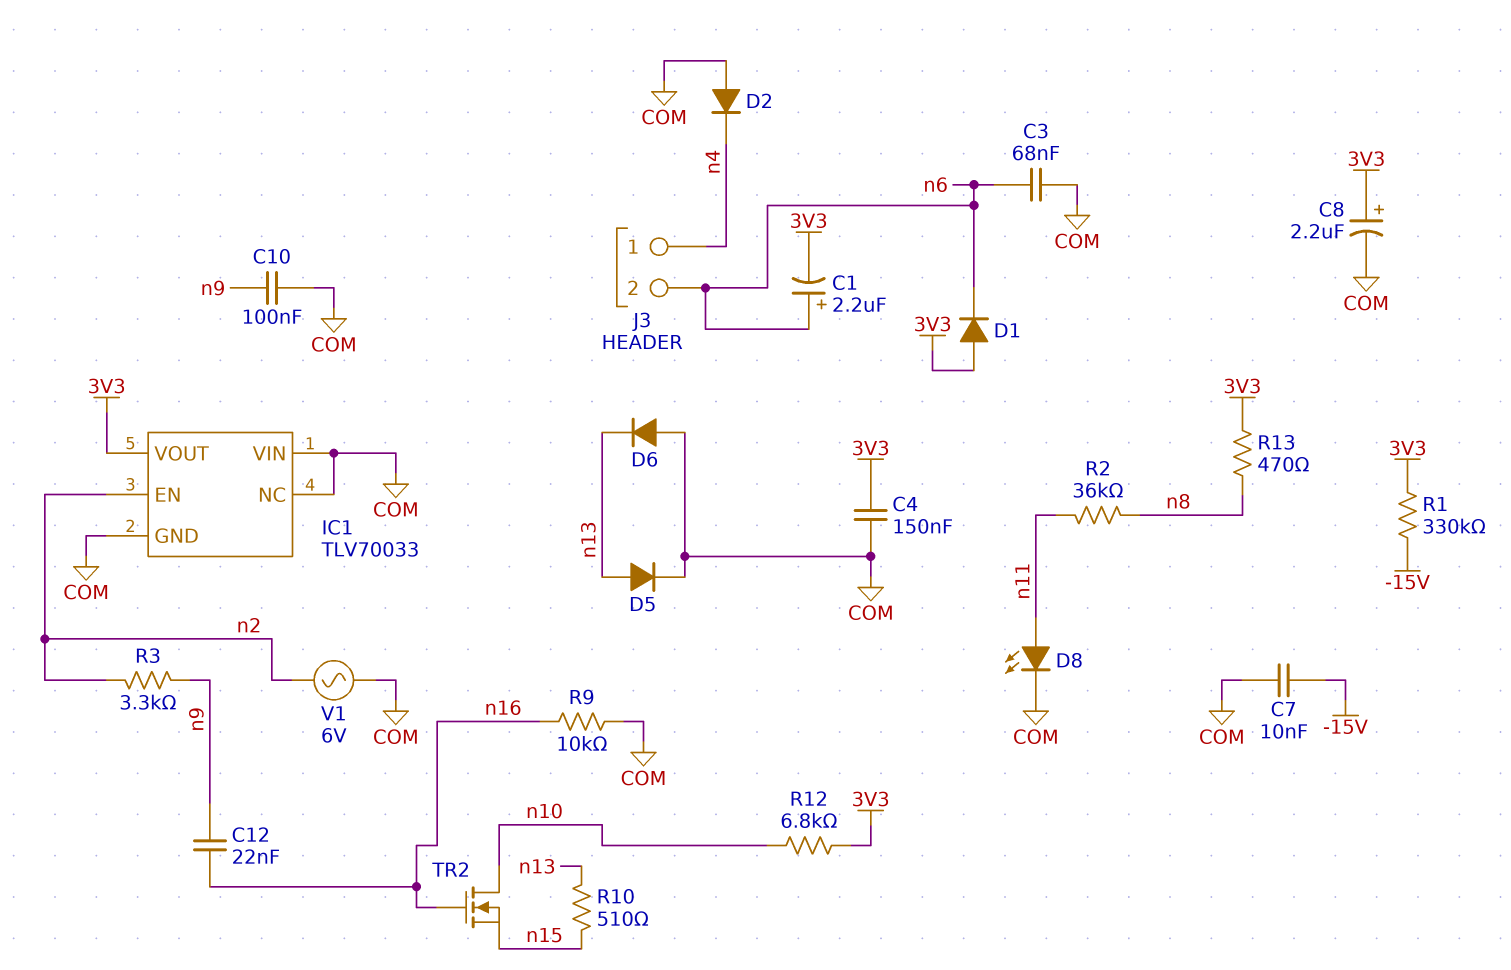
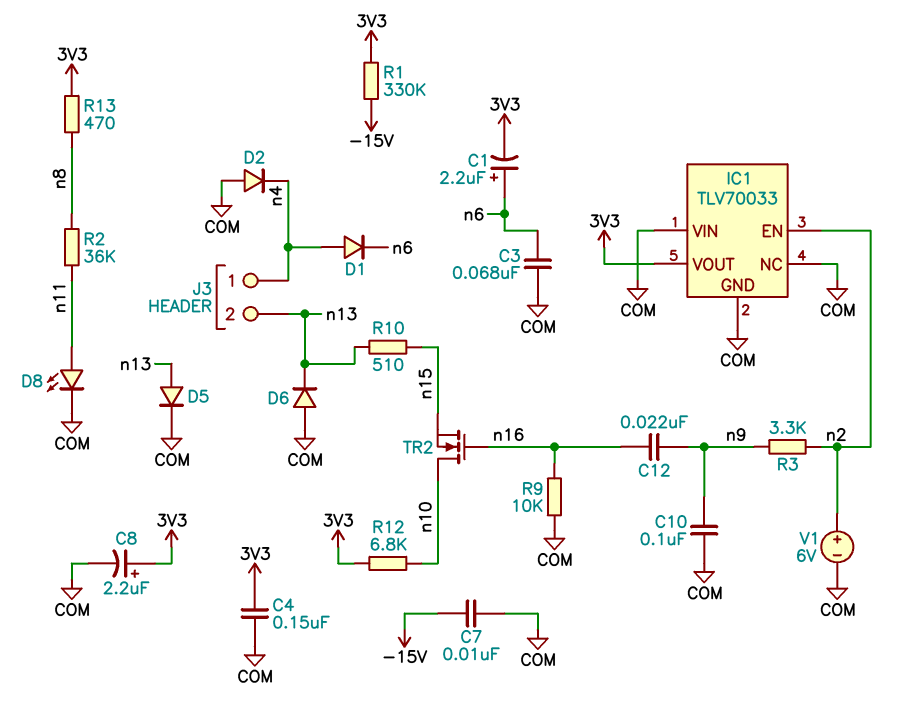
D1: diode (A 3V3, K n6) -> diode (A n4, K n6)
J3 pin 2: n6 -> n13
V1: AC 6V (COM, n2) -> 6V (plus n2, minus COM)

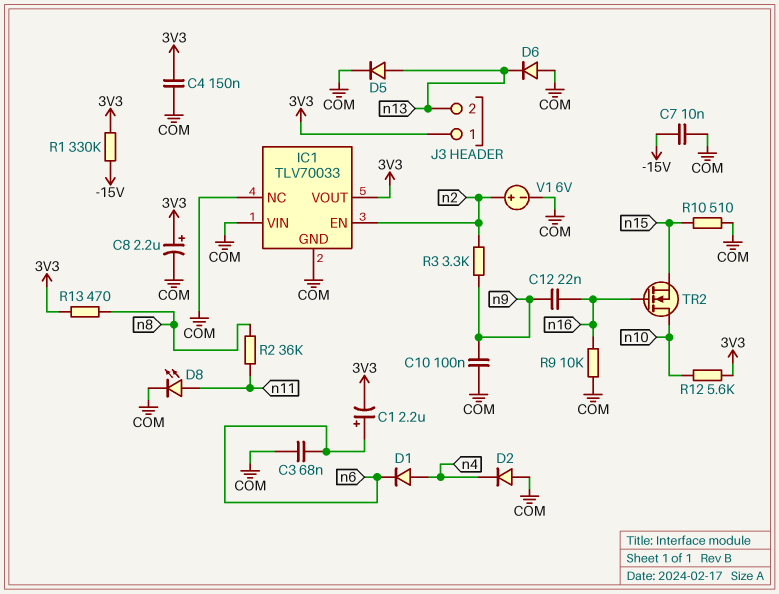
J3 pin 1: n4 -> 3V3
R10: 510 (n13, n15) -> 510 (COM, n15)
R12: 6.8k (3V3, n10) -> 5.6k (3V3, n10)

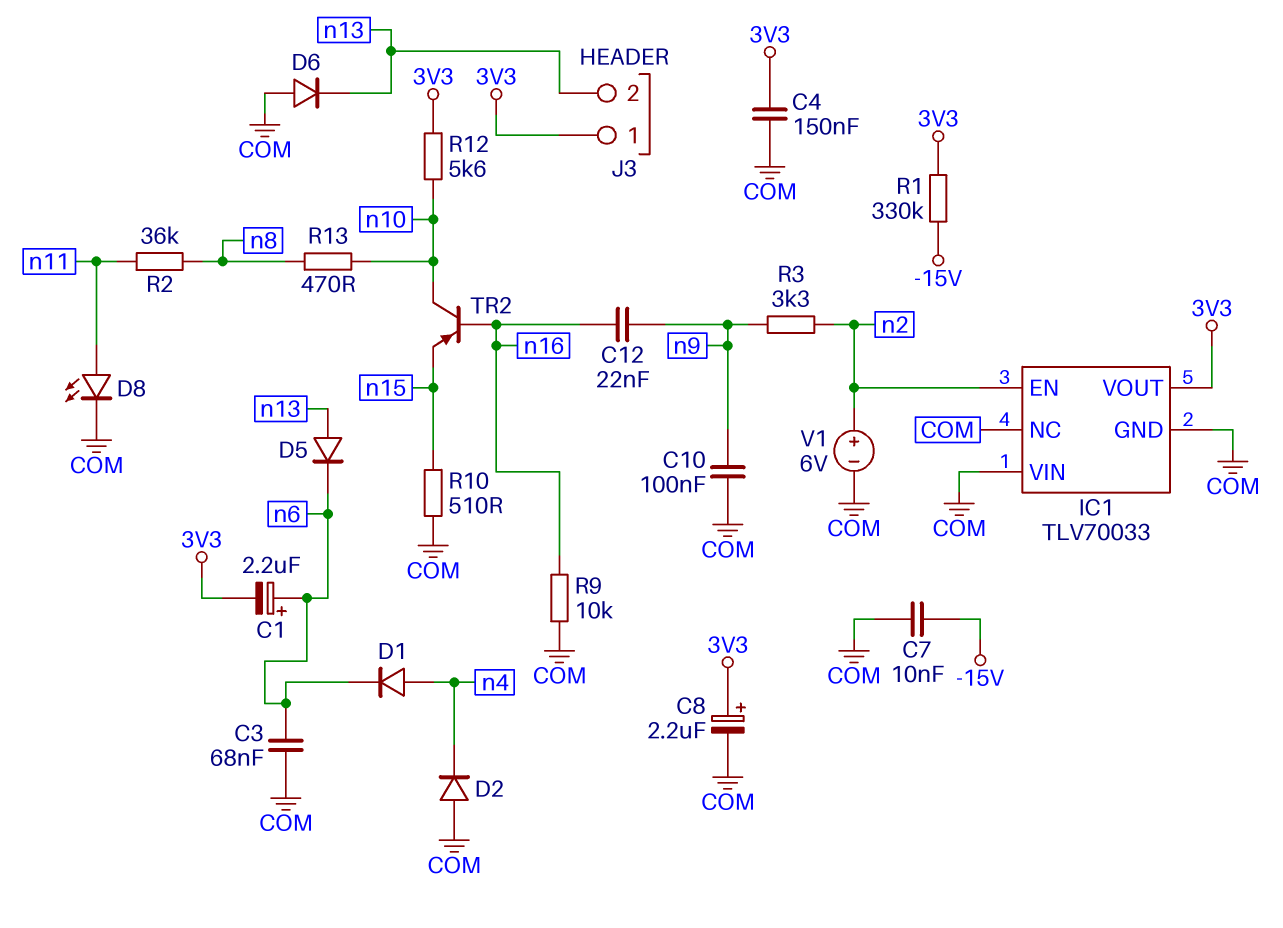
D5: diode (A n13, K COM) -> diode (A n13, K n6)
R13: 470 (3V3, n8) -> 470 (n8, n10)
TR2: NMOS (G n16, D n10, S n15) -> PNP (B n16, C n10, E n15)

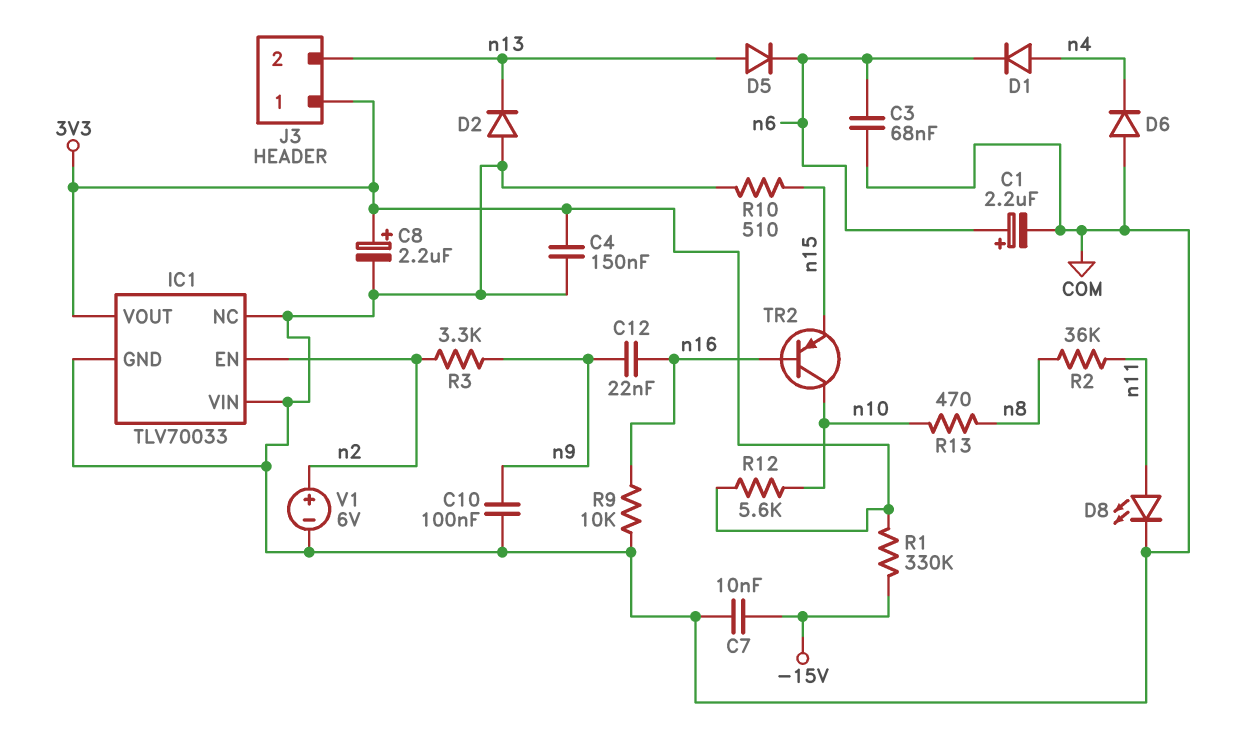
C1: 2.2uF (plus n6, minus 3V3) -> 2.2uF (plus n6, minus COM)
D2: diode (A COM, K n4) -> diode (A COM, K n13)
D6: diode (A COM, K n13) -> diode (A COM, K n4)

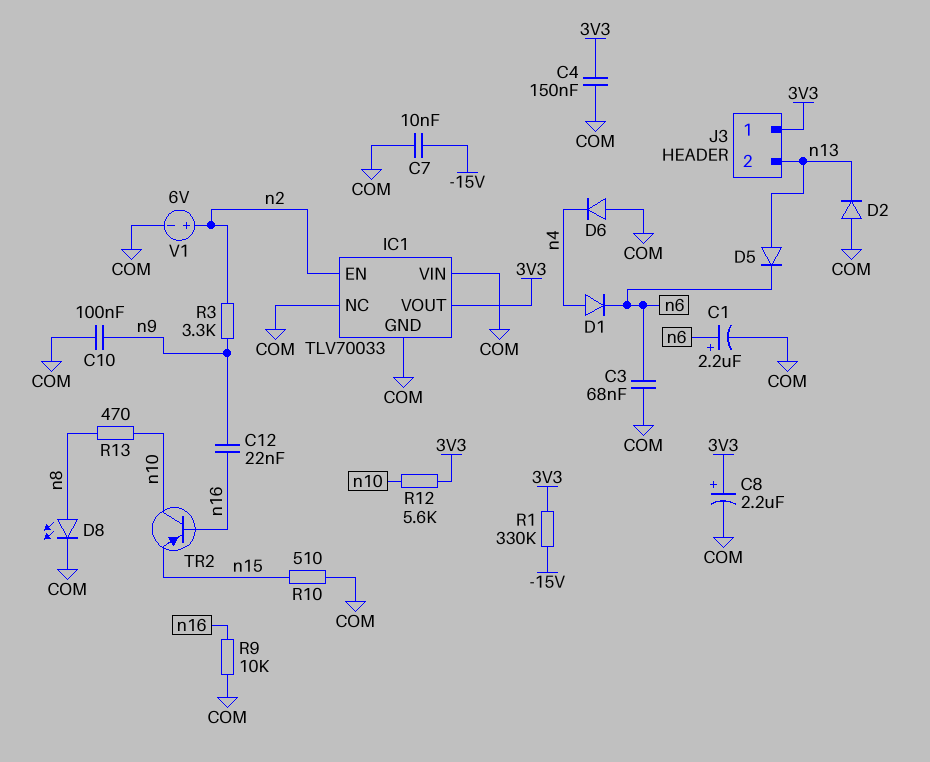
D8: LED (A n11, K COM) -> LED (A n8, K COM)
R2: 36k (n8, n11) -> none

